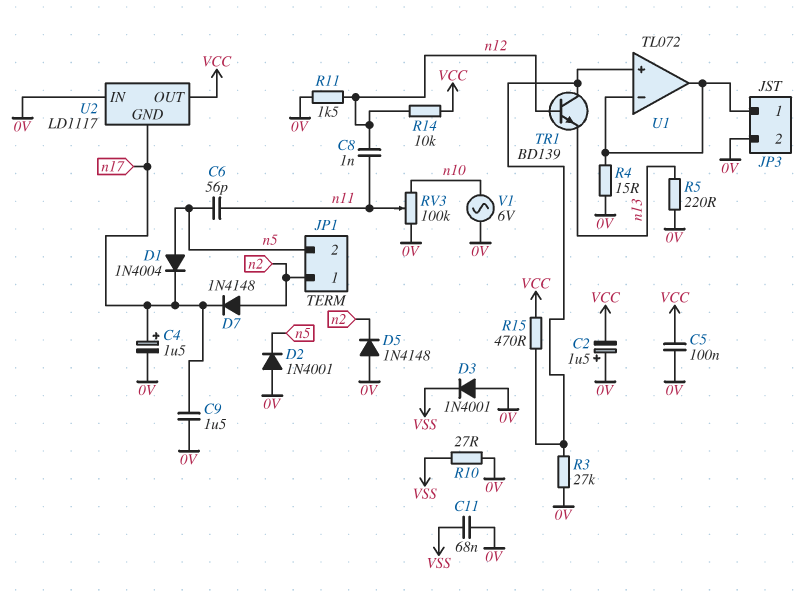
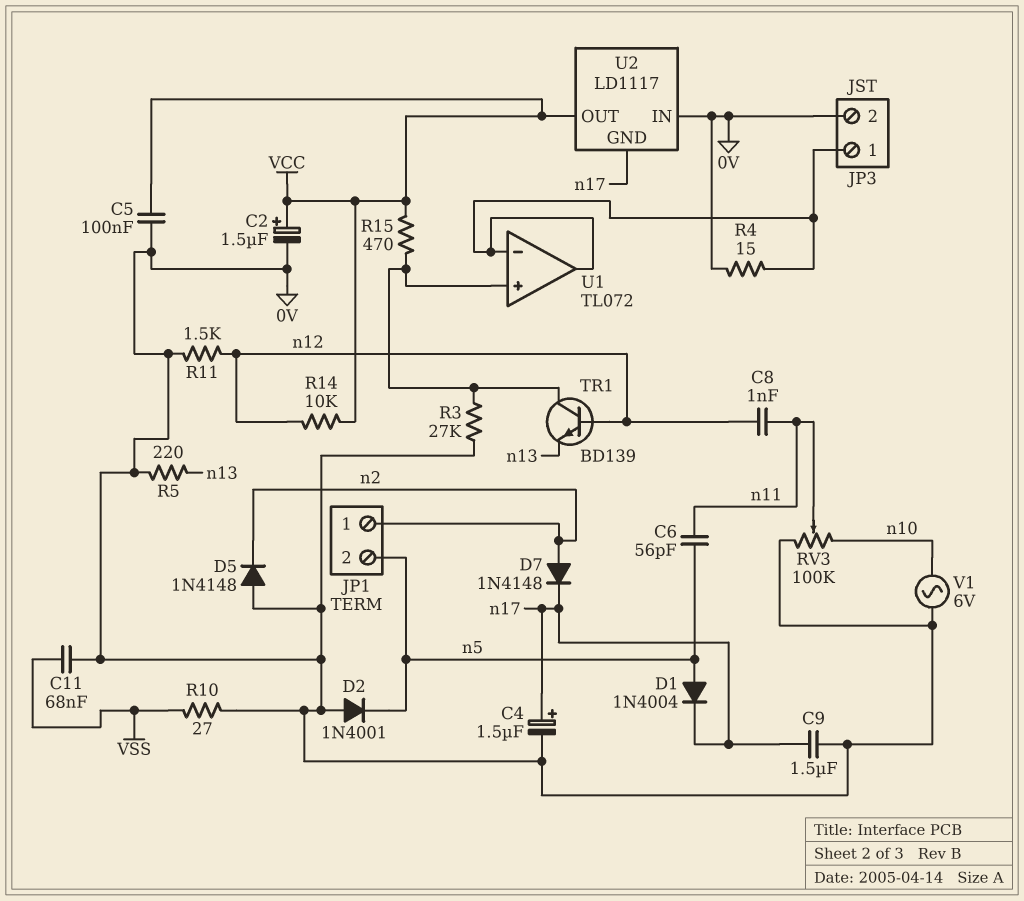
C2: 1.5uF (plus 0V, minus VCC) -> 1.5uF (plus VCC, minus 0V)
D3: diode 1N4001 (A 0V, K VSS) -> none

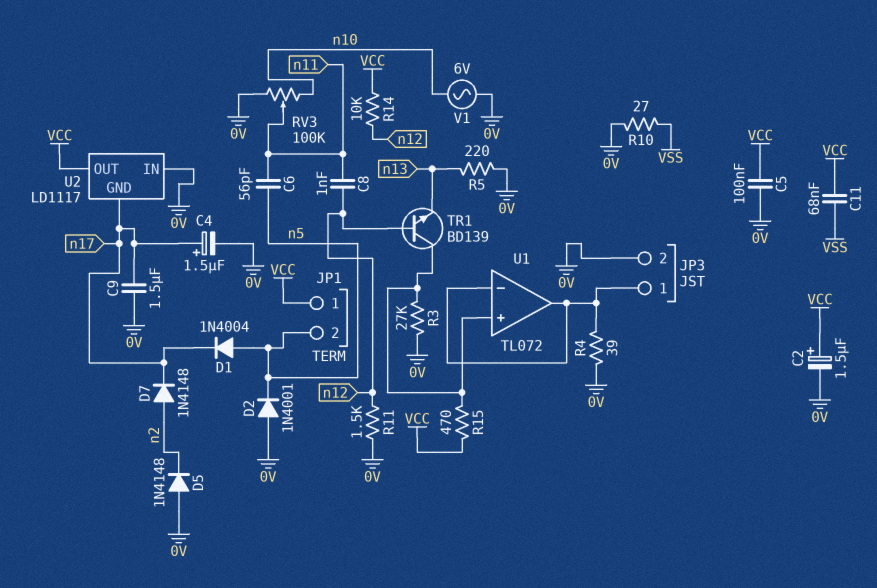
C11: 68nF (0V, VSS) -> 68nF (VCC, VSS)
JP1 pin 1: n2 -> VCC
R4: 15 (0V, JP3/1) -> 39 (0V, JP3/1)

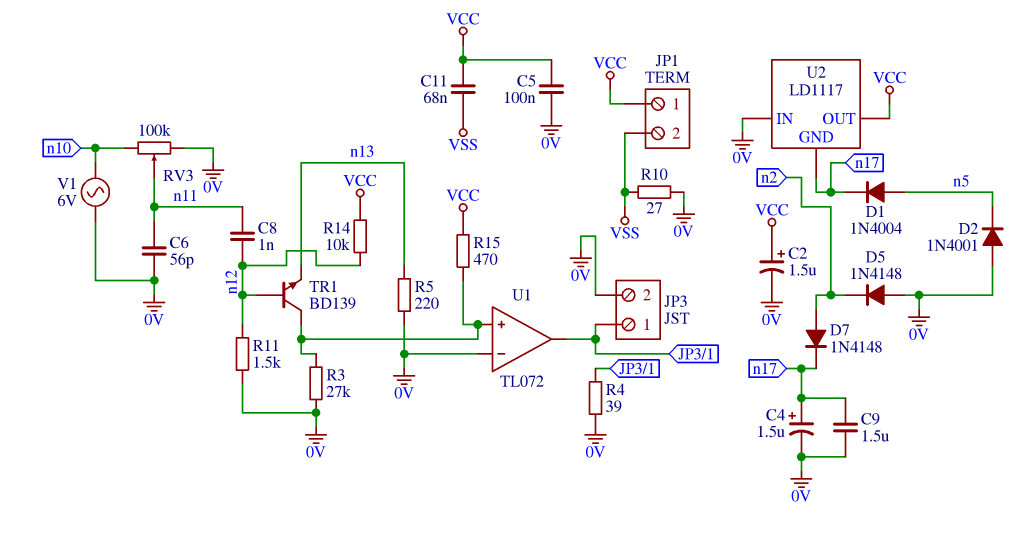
C6: 56pF (n5, n11) -> 56pF (0V, n11)
JP1 pin 2: n5 -> VSS
U1 pin in-: JP3/1 -> 0V

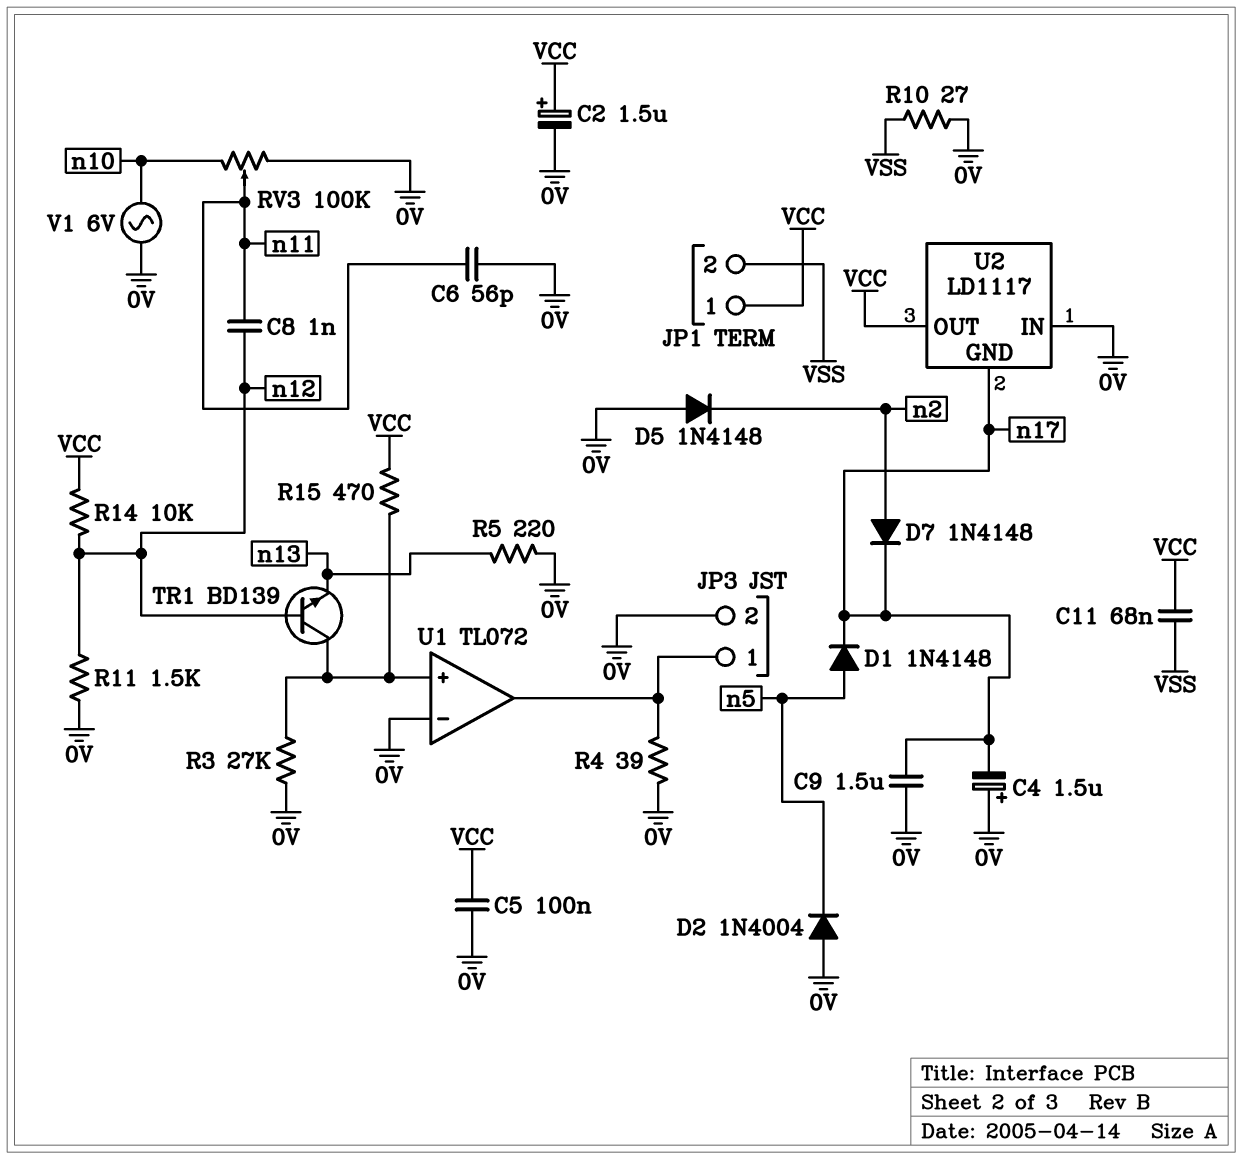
C4: 1.5uF (plus n17, minus 0V) -> 1.5uF (plus 0V, minus n17)
D1: diode 1N4004 (A n5, K n17) -> diode 1N4148 (A n5, K n17)
D2: diode 1N4001 (A 0V, K n5) -> diode 1N4004 (A 0V, K n5)

